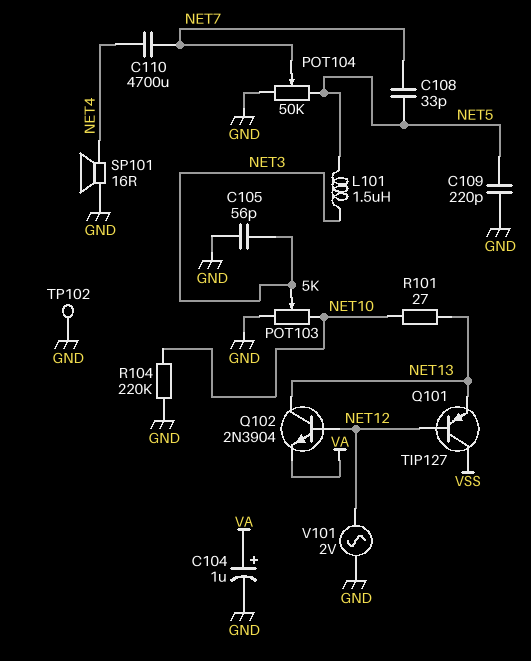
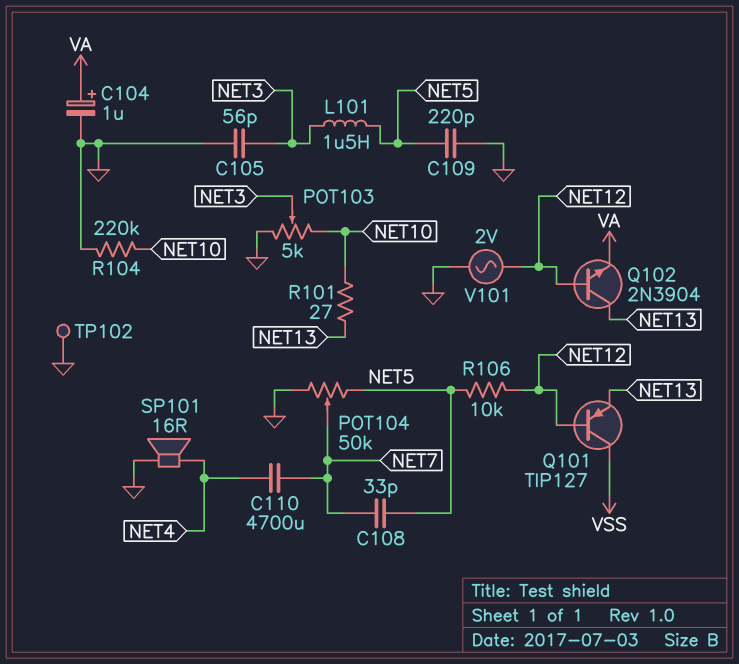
R106: none -> 10k (NET5, NET12)

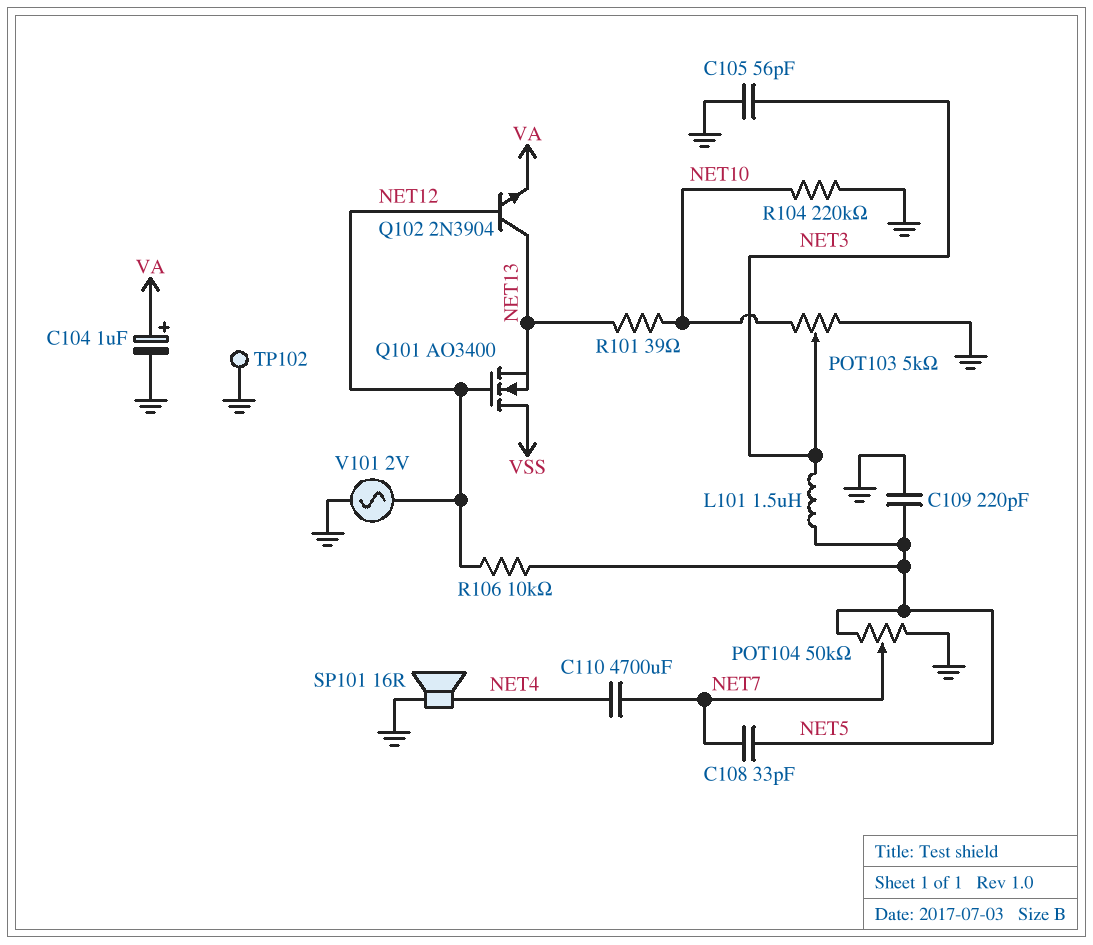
Q101: PNP TIP127 (B NET12, C VSS, E NET13) -> NMOS AO3400 (G NET12, D VSS, S NET13)
R101: 27 (NET10, NET13) -> 39 (NET10, NET13)

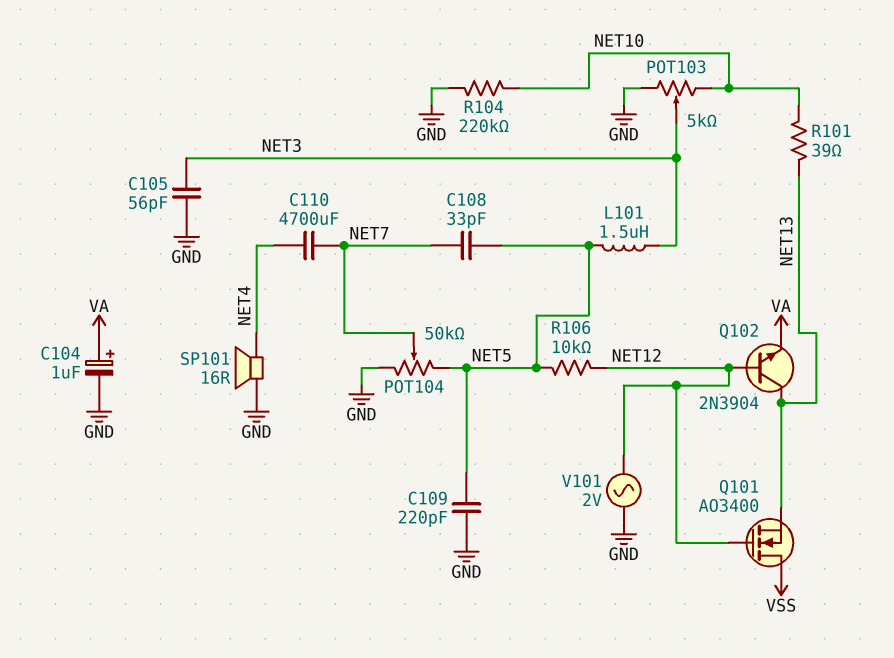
TP102: test point (GND) -> none

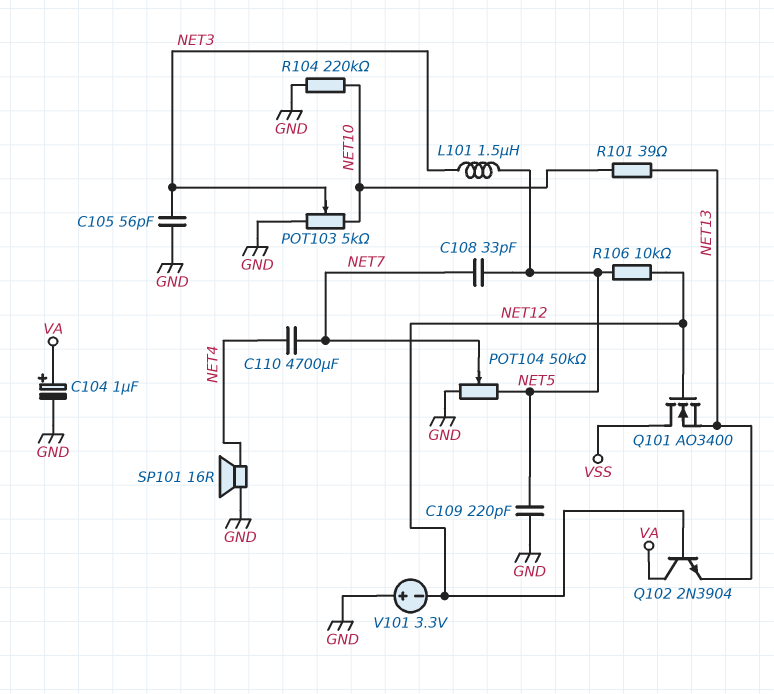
Q102: NPN 2N3904 (B NET12, C NET13, E VA) -> NPN 2N3904 (B NET12, C VA, E NET13)
V101: AC 2V (GND, NET12) -> 3.3V (plus GND, minus NET12)

